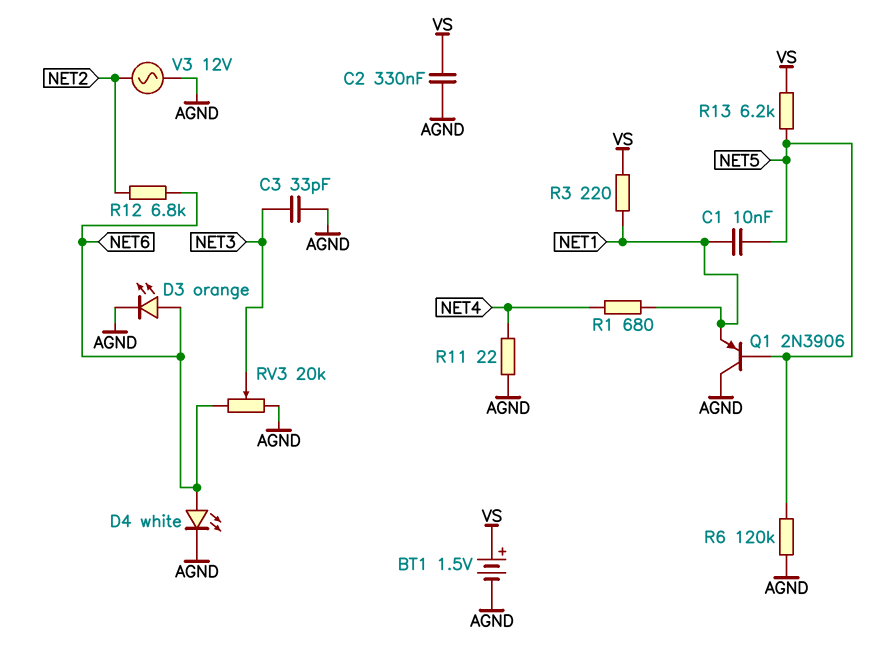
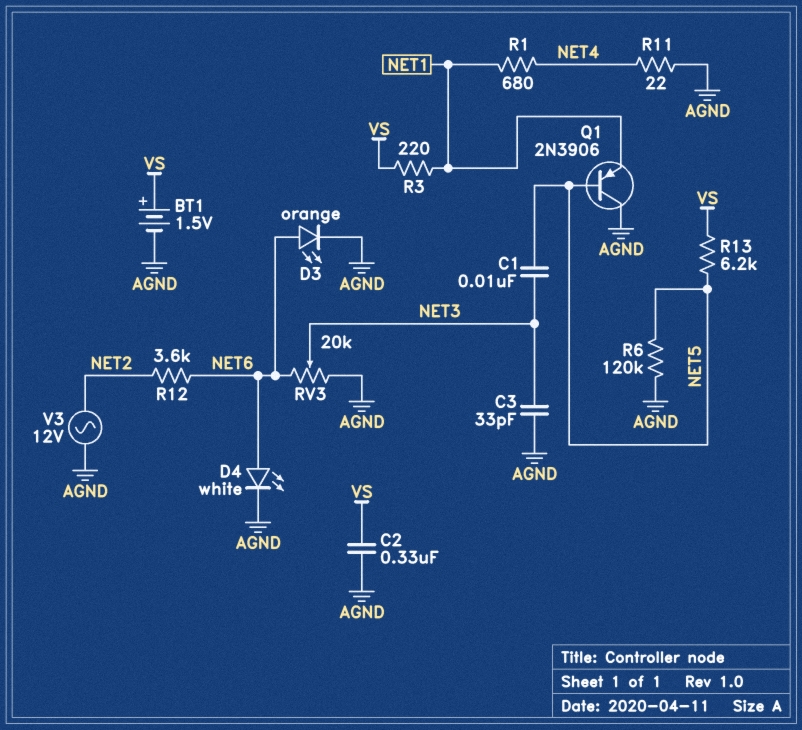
C1: 10nF (NET1, NET5) -> 10nF (NET3, NET5)
R12: 6.8k (NET2, NET6) -> 3.6k (NET2, NET6)

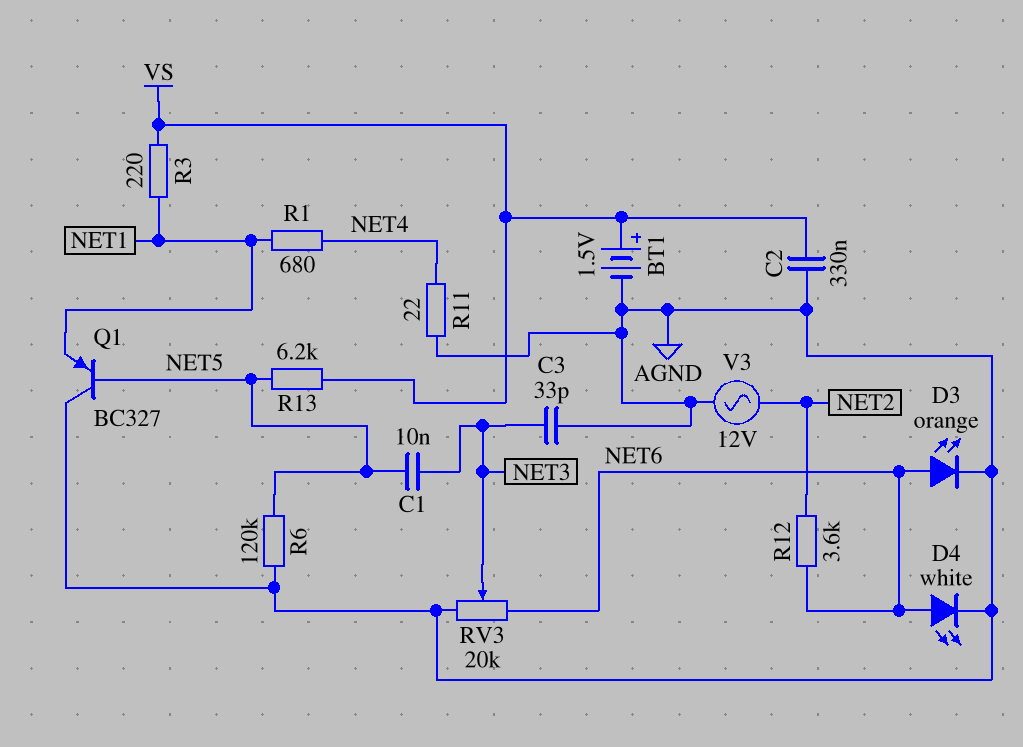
Q1: PNP 2N3906 (B NET5, C AGND, E NET1) -> PNP BC327 (B NET5, C AGND, E NET1)

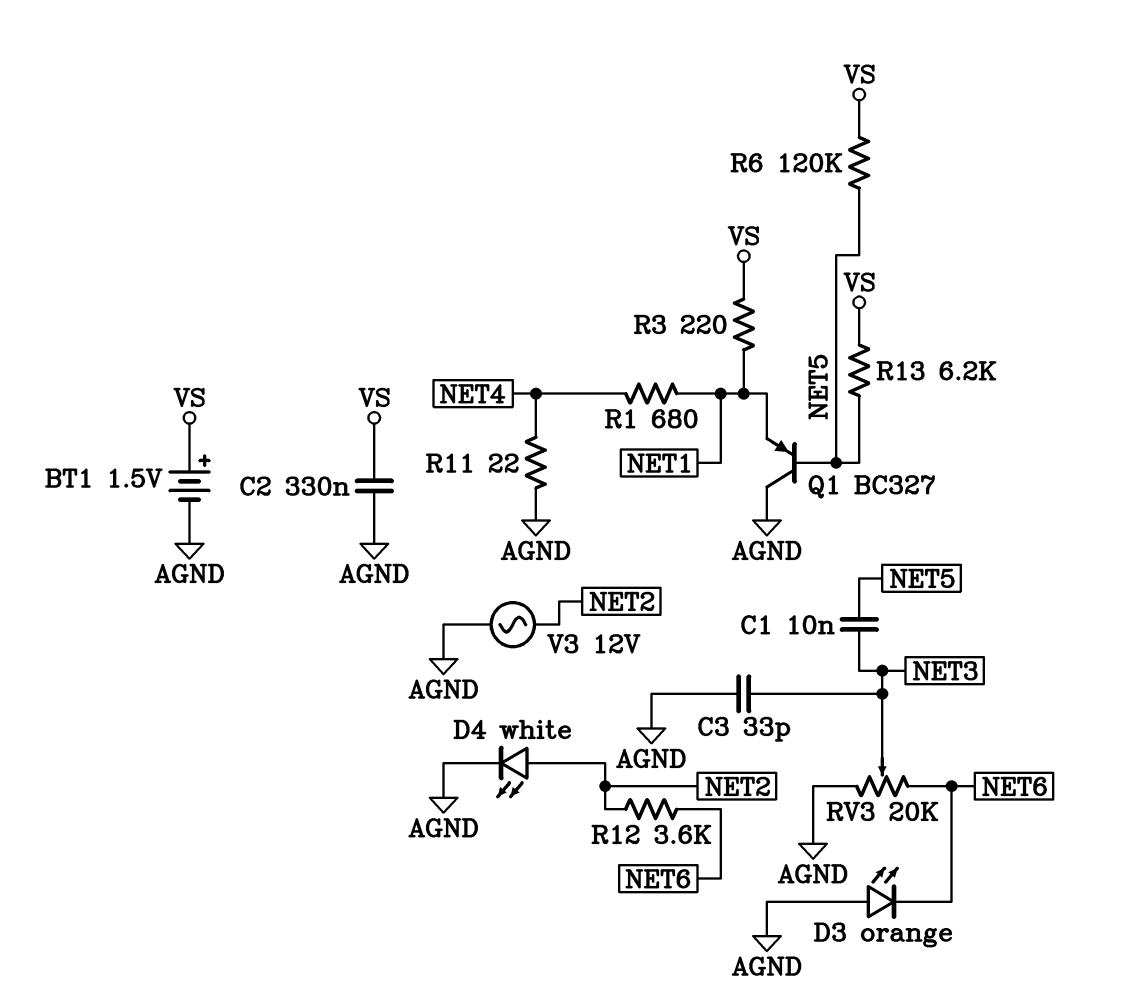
D3: LED orange (A NET6, K AGND) -> LED orange (A AGND, K NET6)
D4: LED white (A NET6, K AGND) -> LED white (A NET2, K AGND)
R6: 120k (AGND, NET5) -> 120k (NET5, VS)

